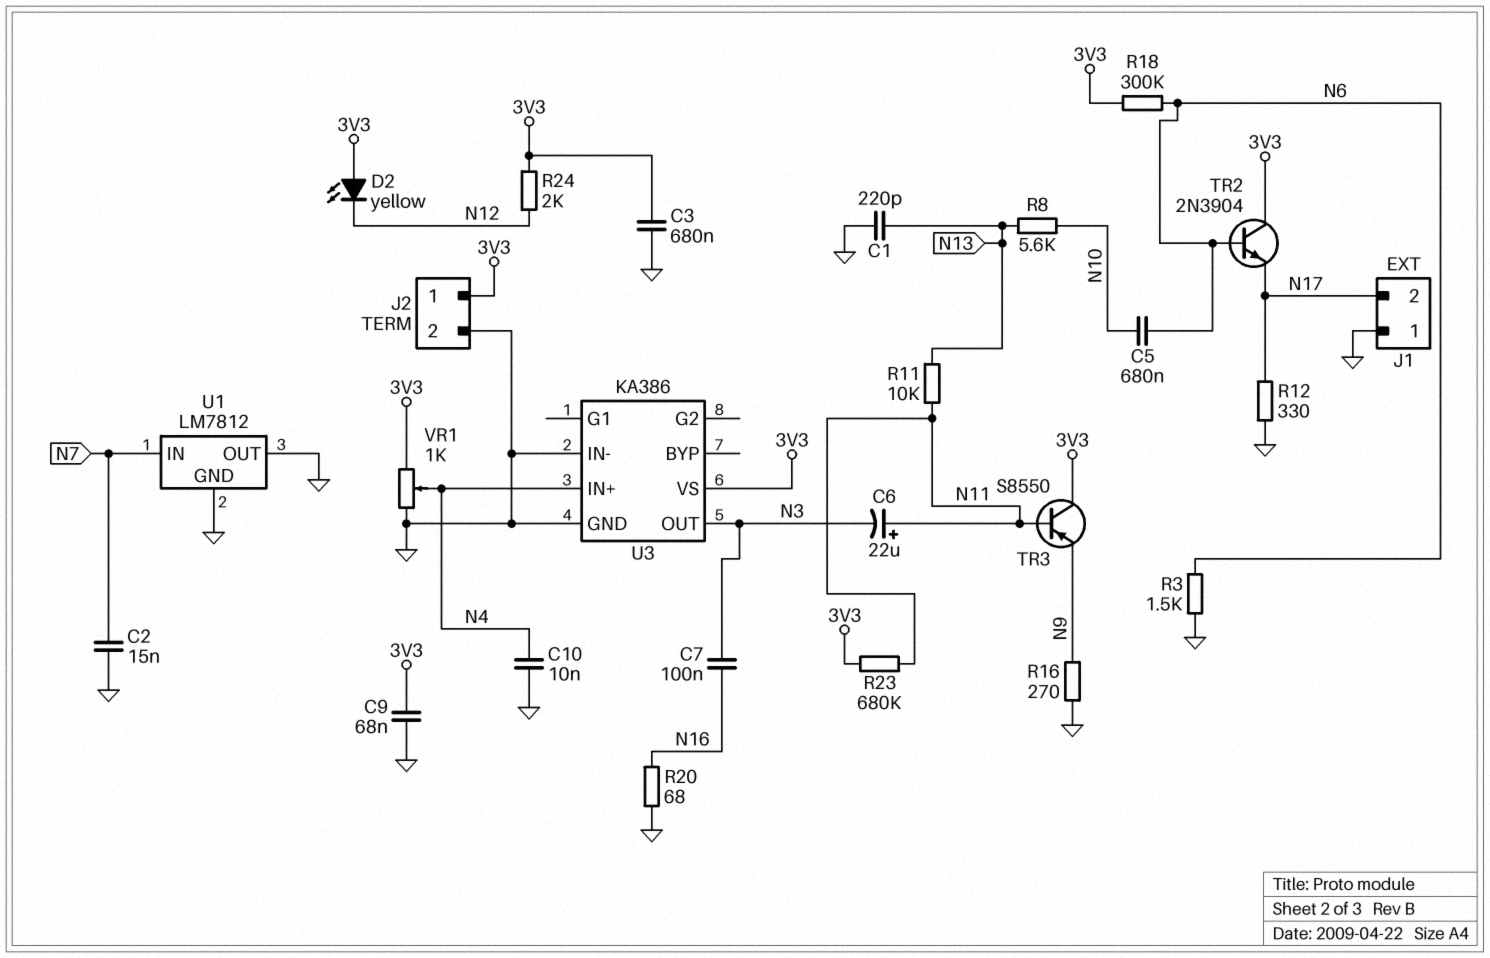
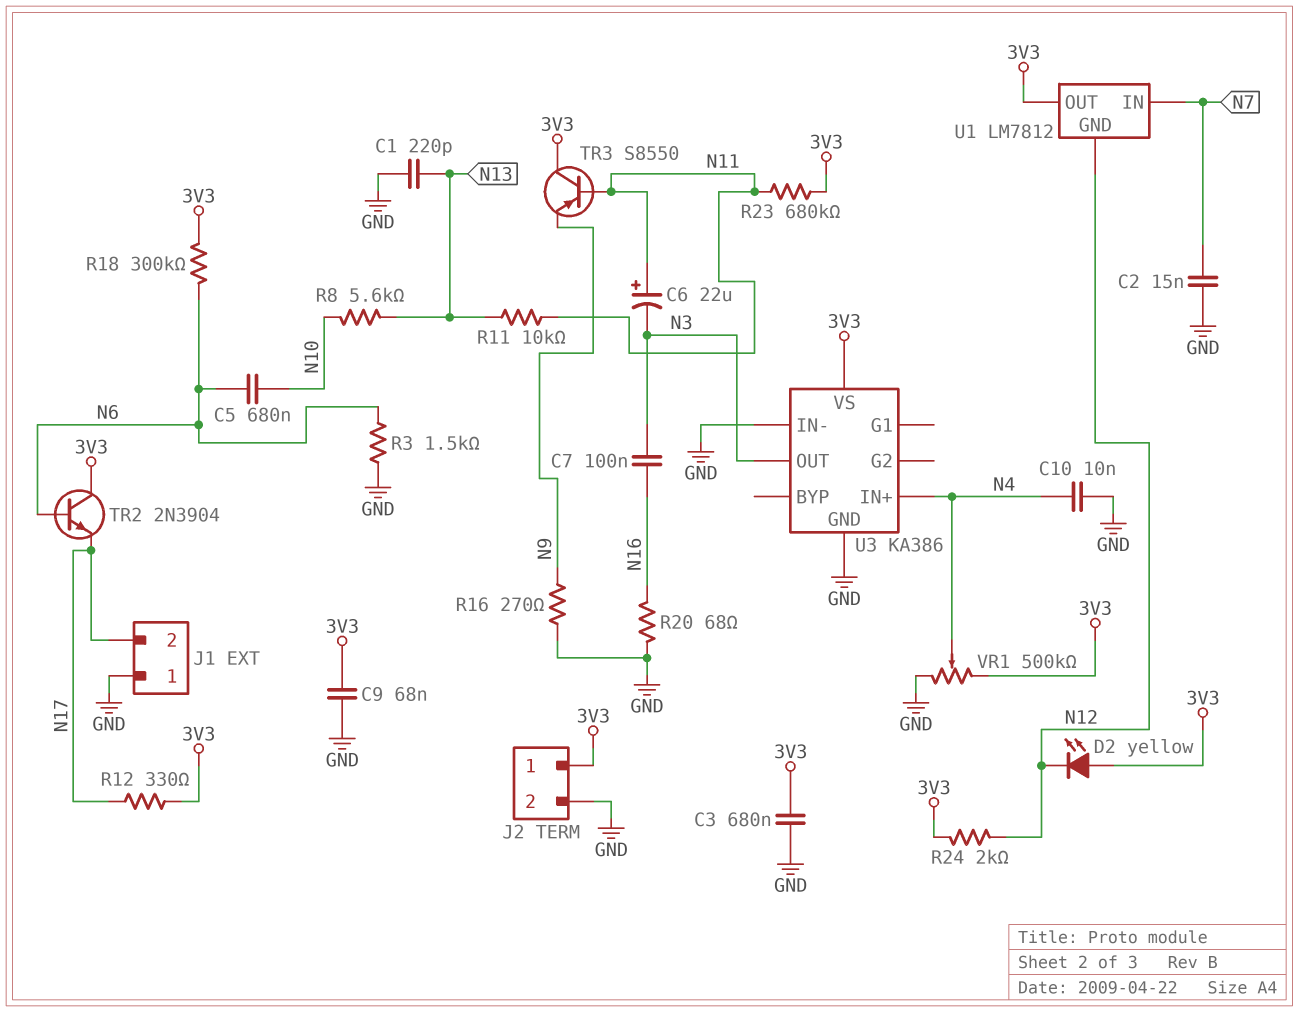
R12: 330 (GND, N17) -> 330 (3V3, N17)
U1 pin GND: GND -> N12
U1 pin OUT: GND -> 3V3
VR1: 1k (3V3, GND, wiper N4) -> 500k (3V3, GND, wiper N4)

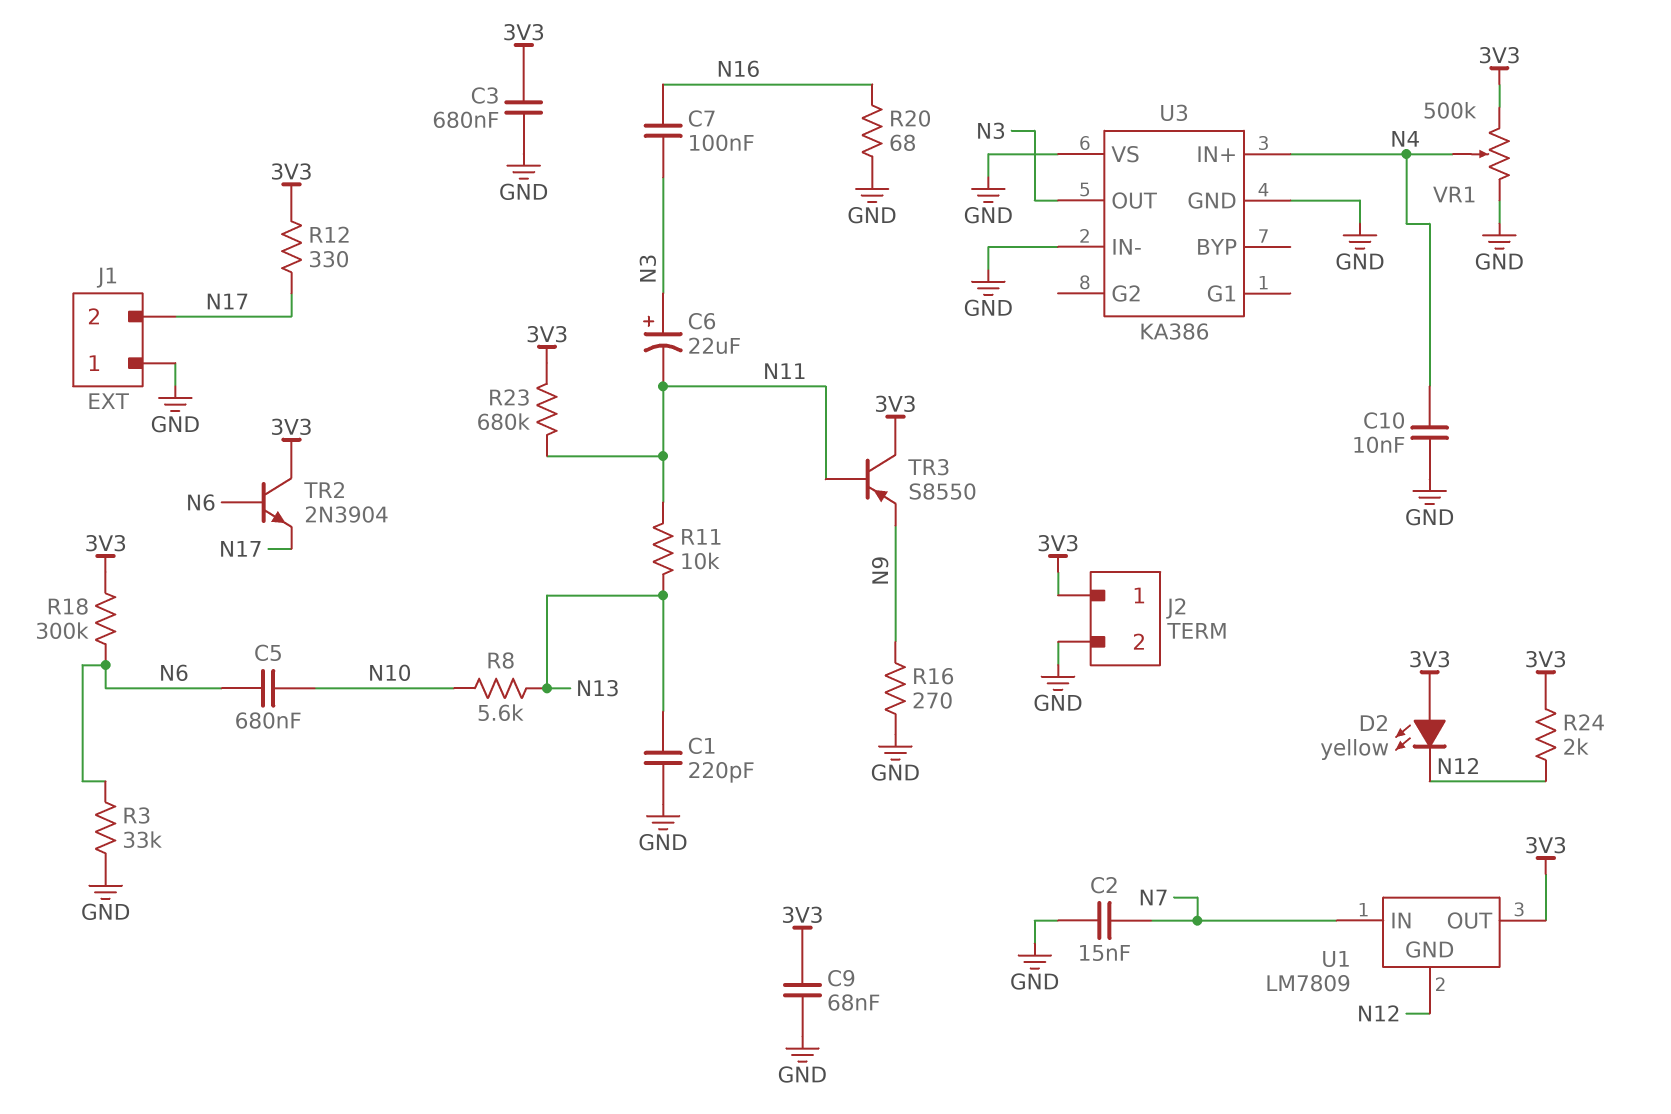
C6: 22uF (plus N11, minus N3) -> 22uF (plus N3, minus N11)
R3: 1.5k (GND, N6) -> 33k (GND, N6)
U1: LM7812 -> LM7809
U3 pin VS: 3V3 -> GND

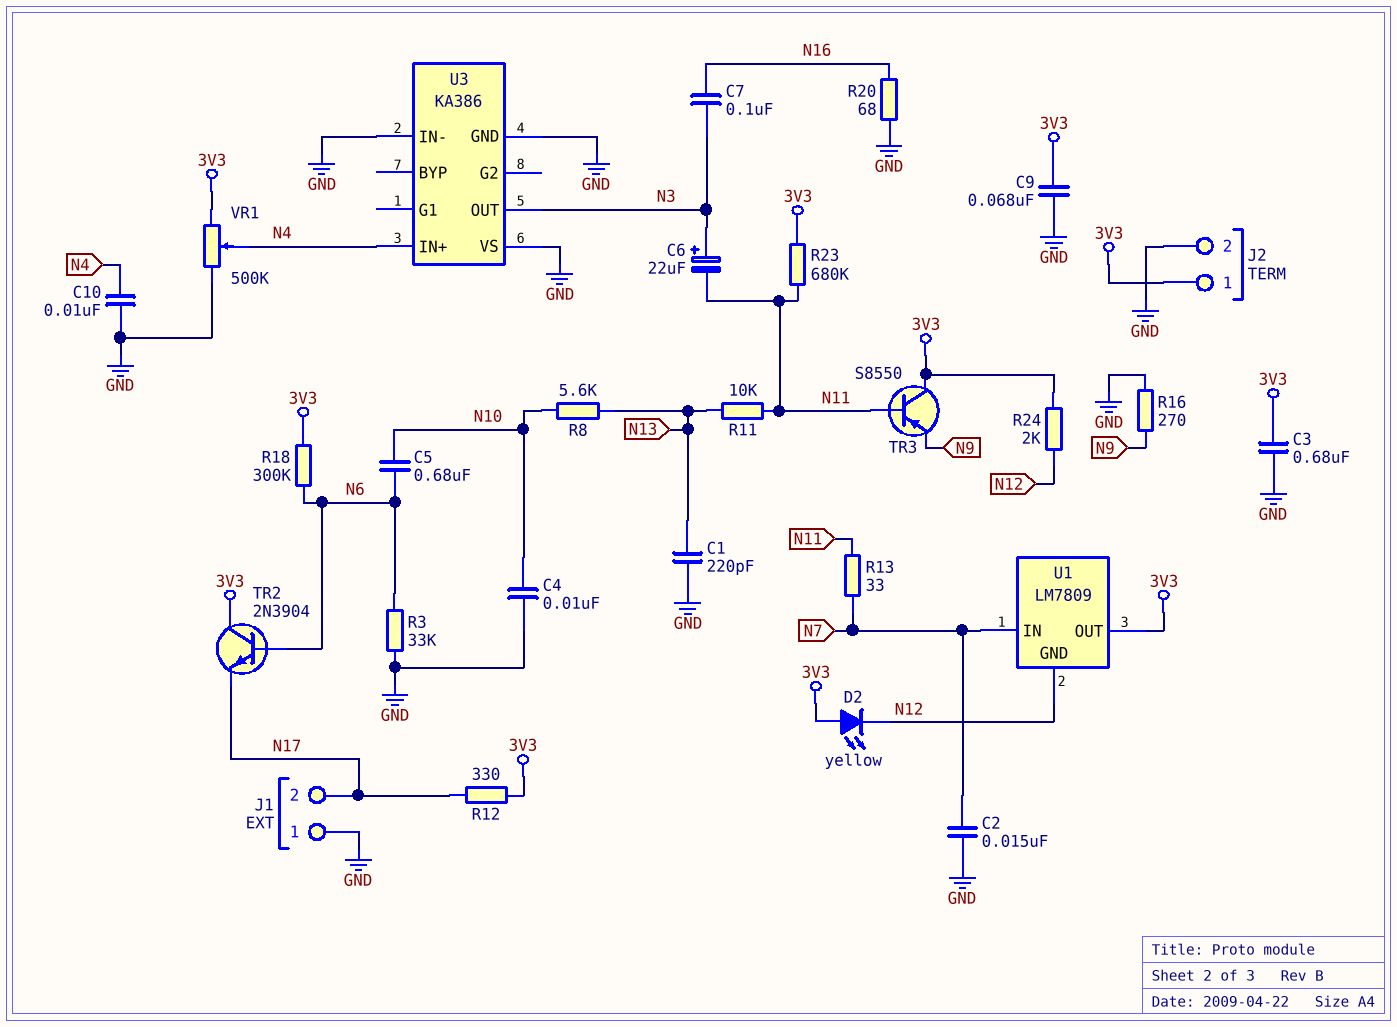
C4: none -> 10nF (GND, N10)
R13: none -> 33 (N7, N11)

